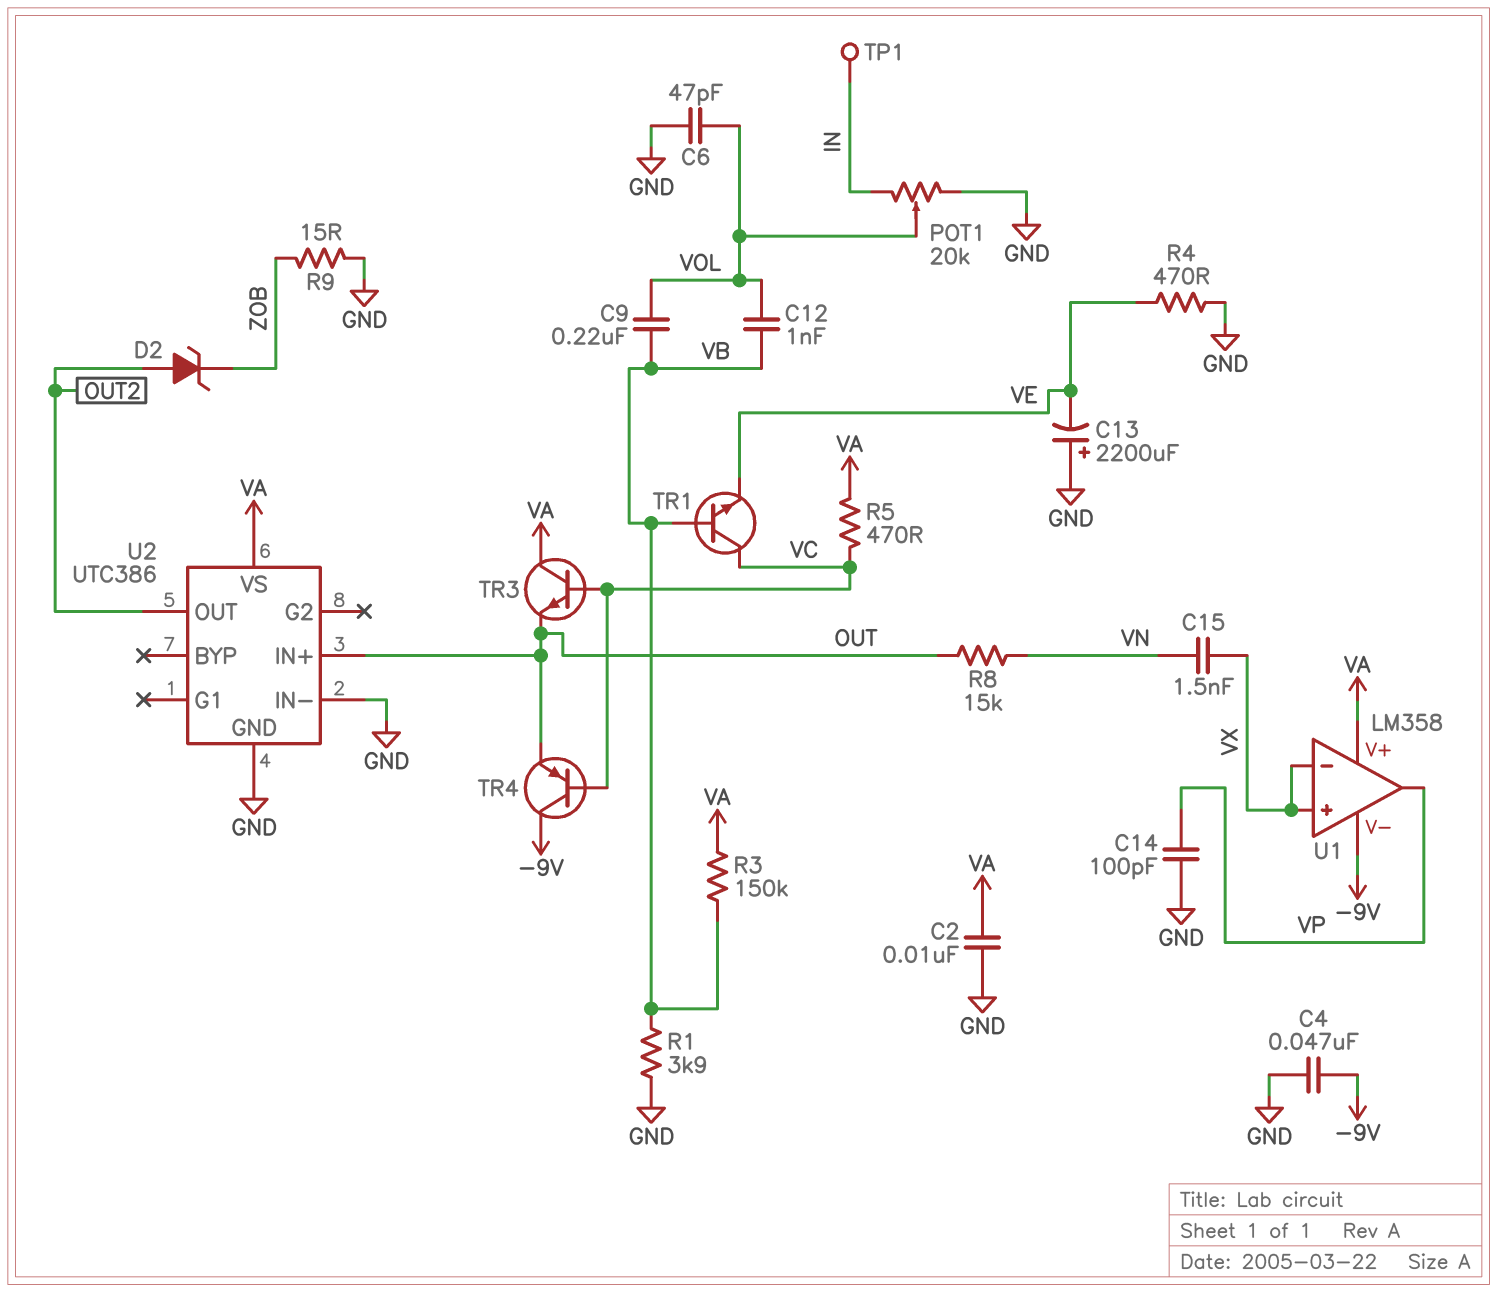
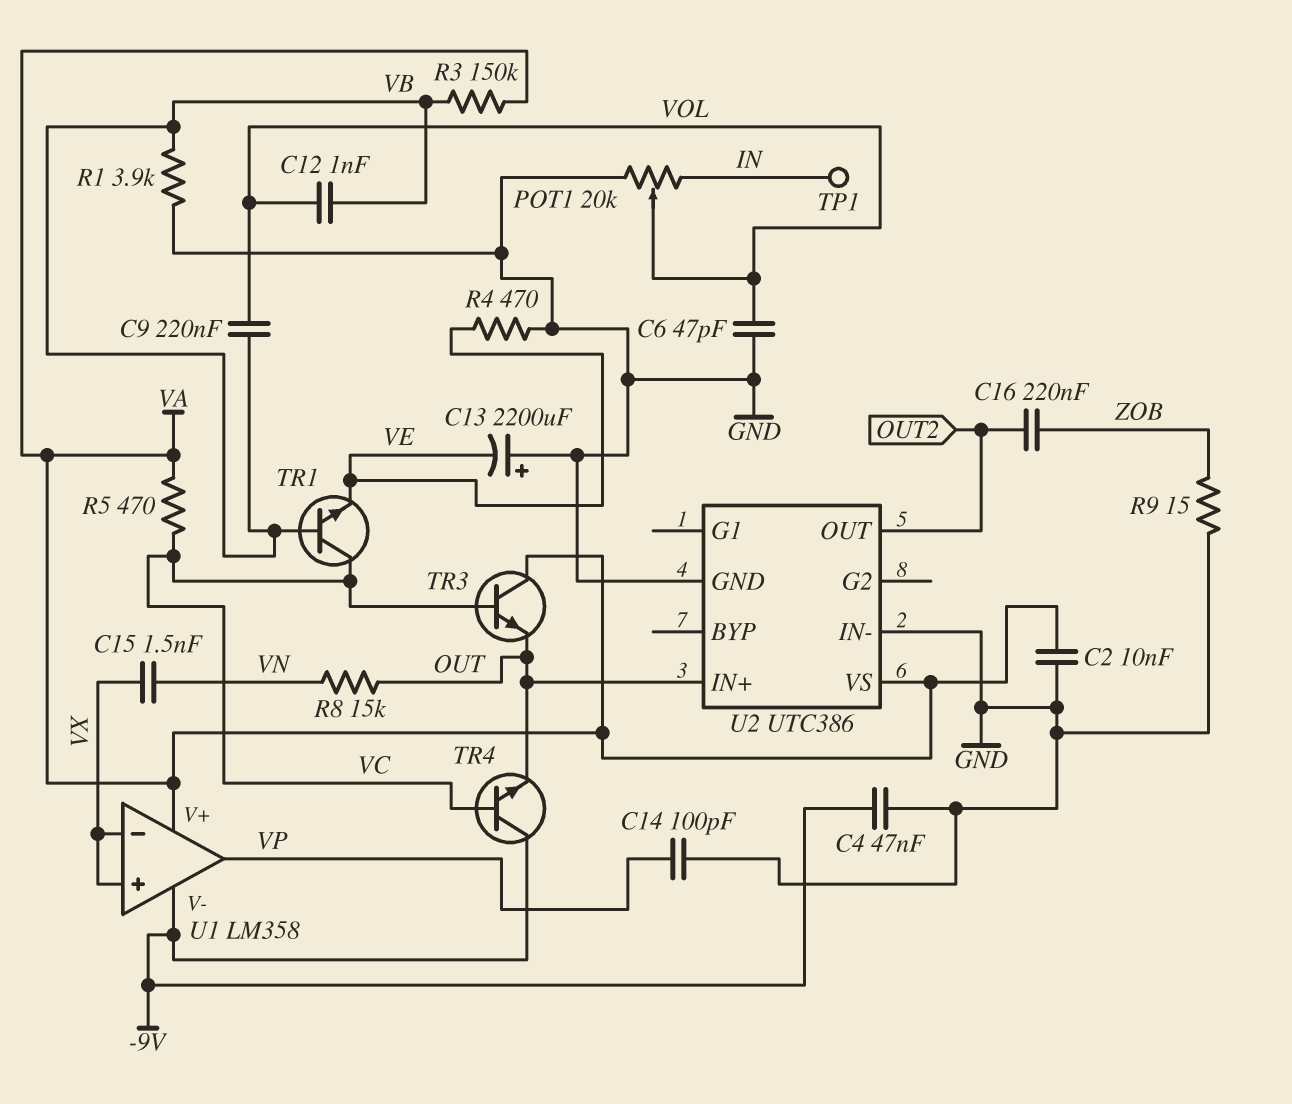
C16: none -> 220nF (OUT2, ZOB)
D2: zener (A OUT2, K ZOB) -> none
TR4: PNP (B VC, C -9V, E OUT) -> NPN (B VC, C -9V, E OUT)

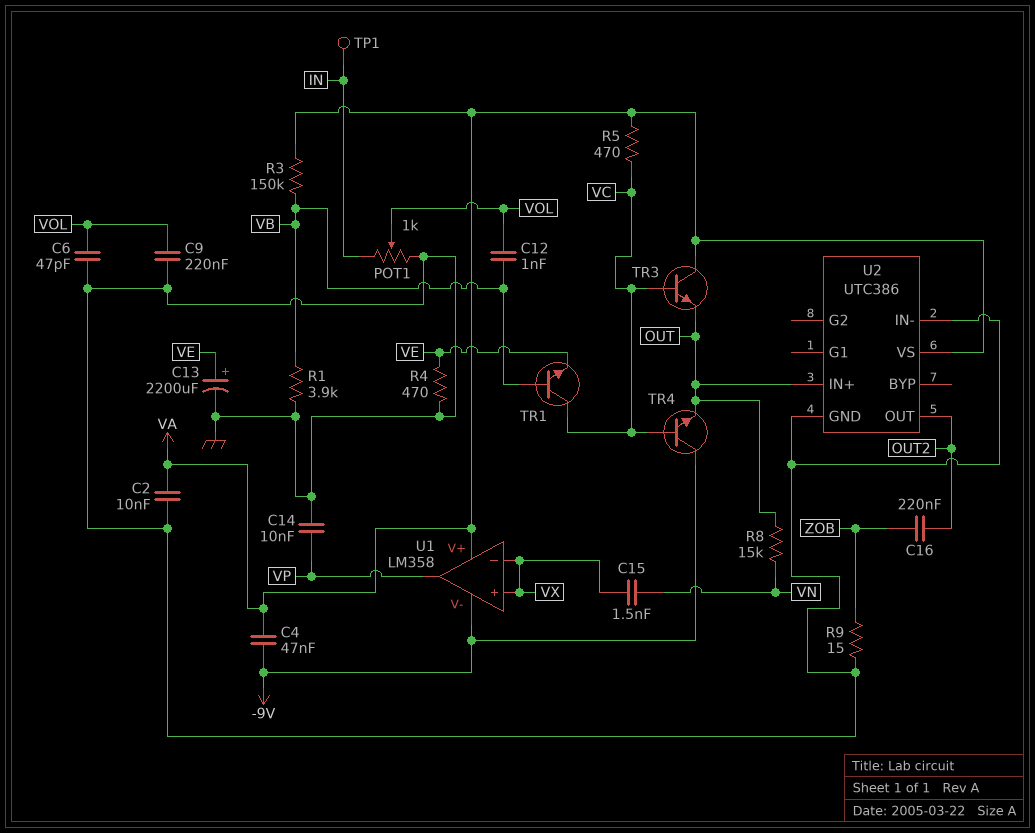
C4: 47nF (-9V, GND) -> 47nF (-9V, VA)
C9: 220nF (VB, VOL) -> 220nF (GND, VOL)
C13: 2200uF (plus GND, minus VE) -> 2200uF (plus VE, minus GND)
C14: 100pF (GND, VP) -> 10nF (GND, VP)
POT1: 20k (GND, IN, wiper VOL) -> 1k (GND, IN, wiper VOL)

